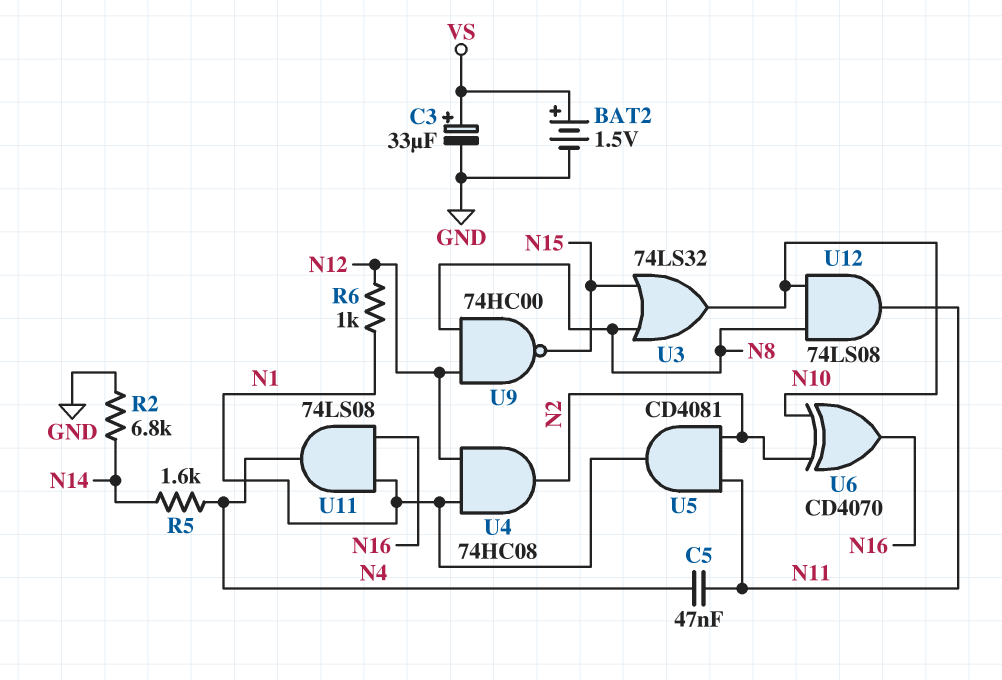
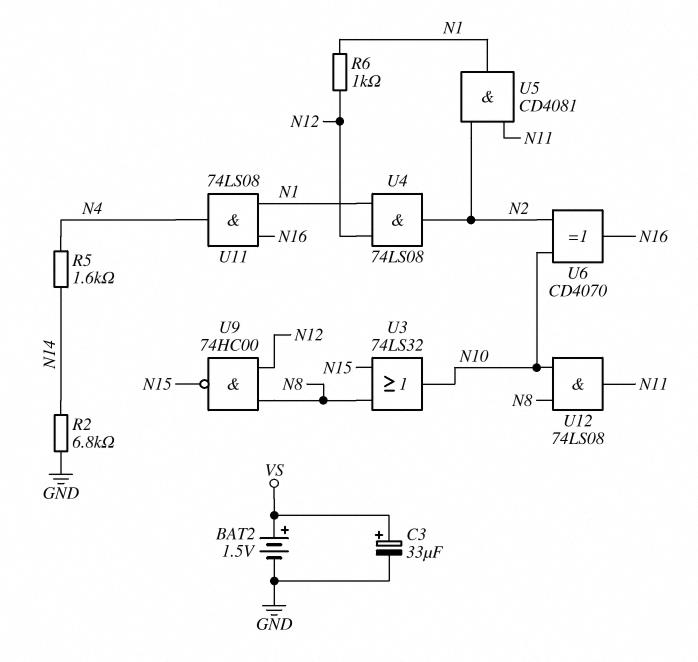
C5: 47nF (N4, N11) -> none
U4: AND 74HC08 (in N1, in N12, out N2) -> AND 74LS08 (in N1, in N12, out N2)

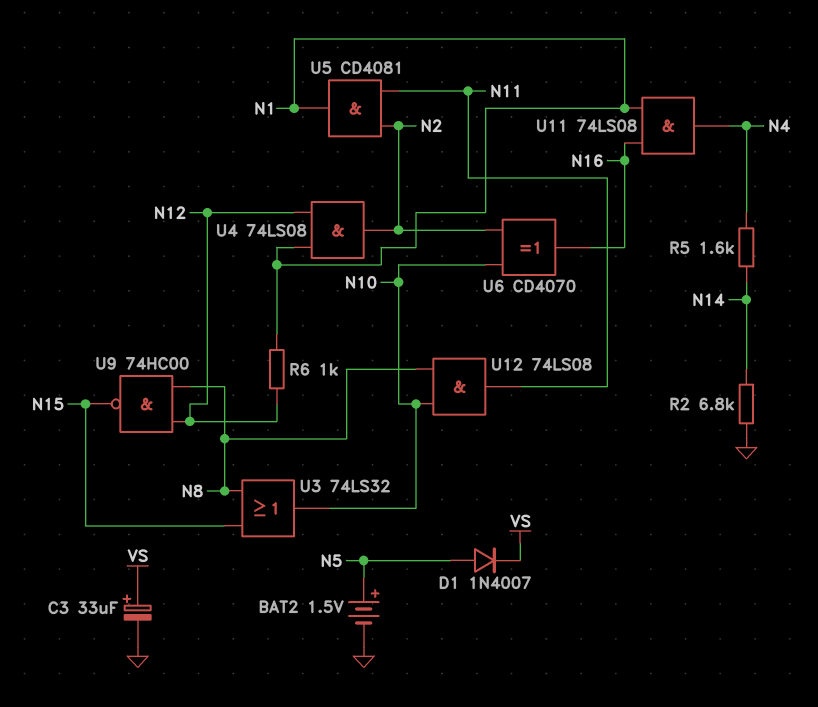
BAT2: 1.5V (plus VS, minus GND) -> 1.5V (plus N5, minus GND)
D1: none -> diode 1N4007 (A N5, K VS)

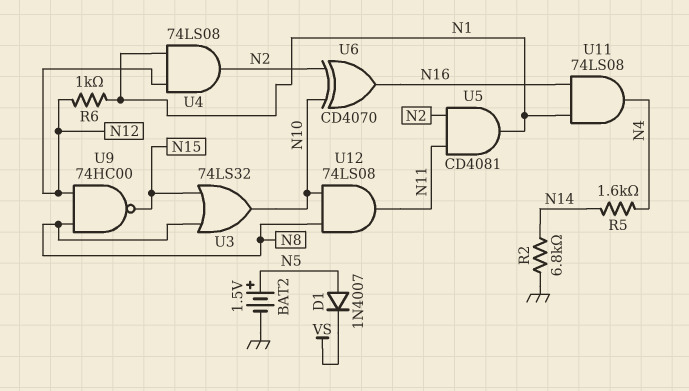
C3: 33uF (plus VS, minus GND) -> none

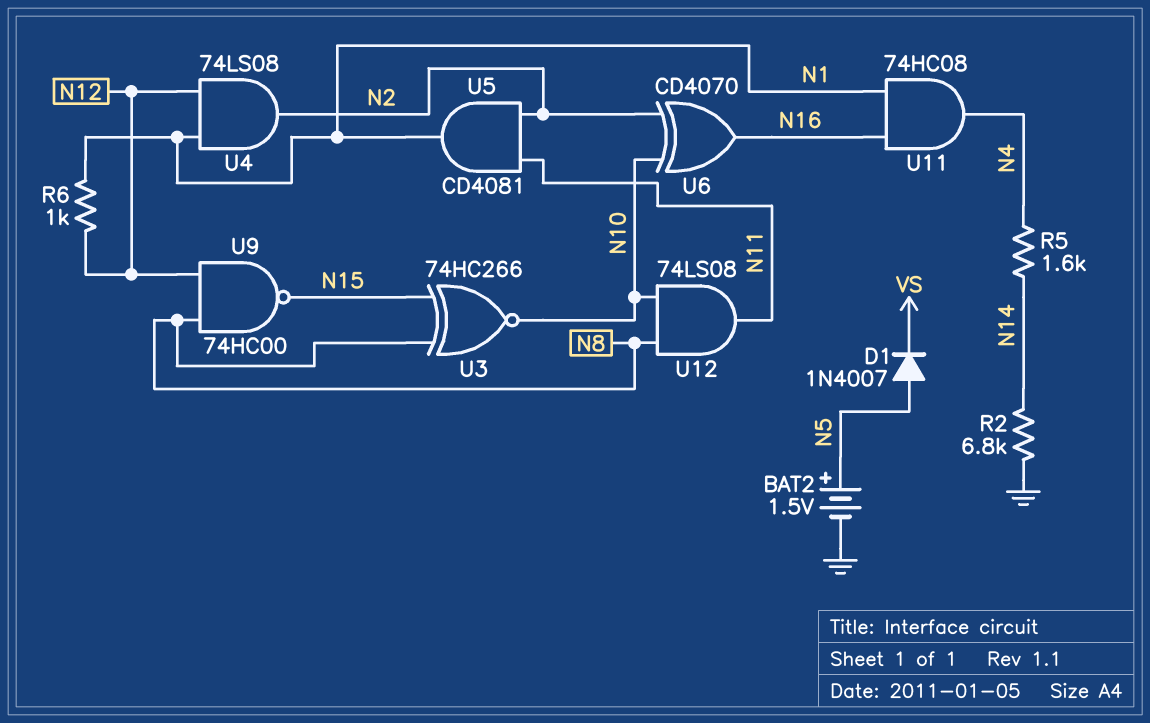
U3: OR 74LS32 (in N8, in N15, out N10) -> XNOR 74HC266 (in N8, in N15, out N10)
U11: AND 74LS08 (in N1, in N16, out N4) -> AND 74HC08 (in N1, in N16, out N4)

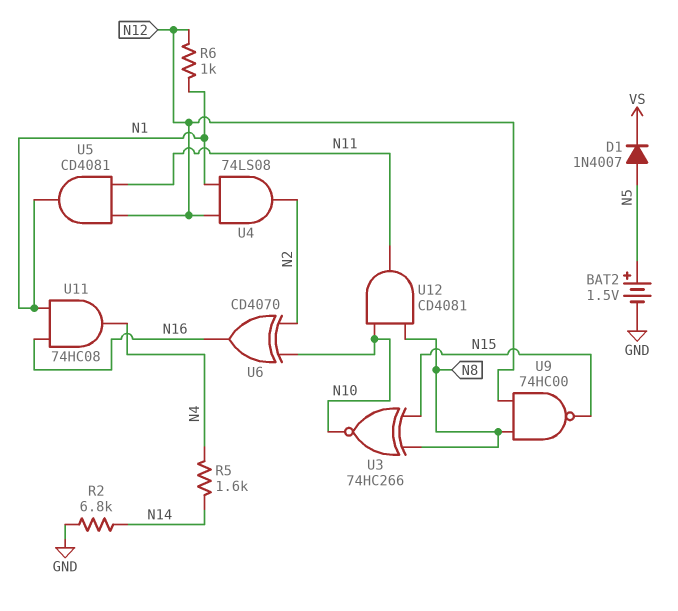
U5: AND CD4081 (in N2, in N11, out N1) -> AND CD4081 (in N11, in N12, out N1)
U12: AND 74LS08 (in N8, in N10, out N11) -> AND CD4081 (in N8, in N10, out N11)

